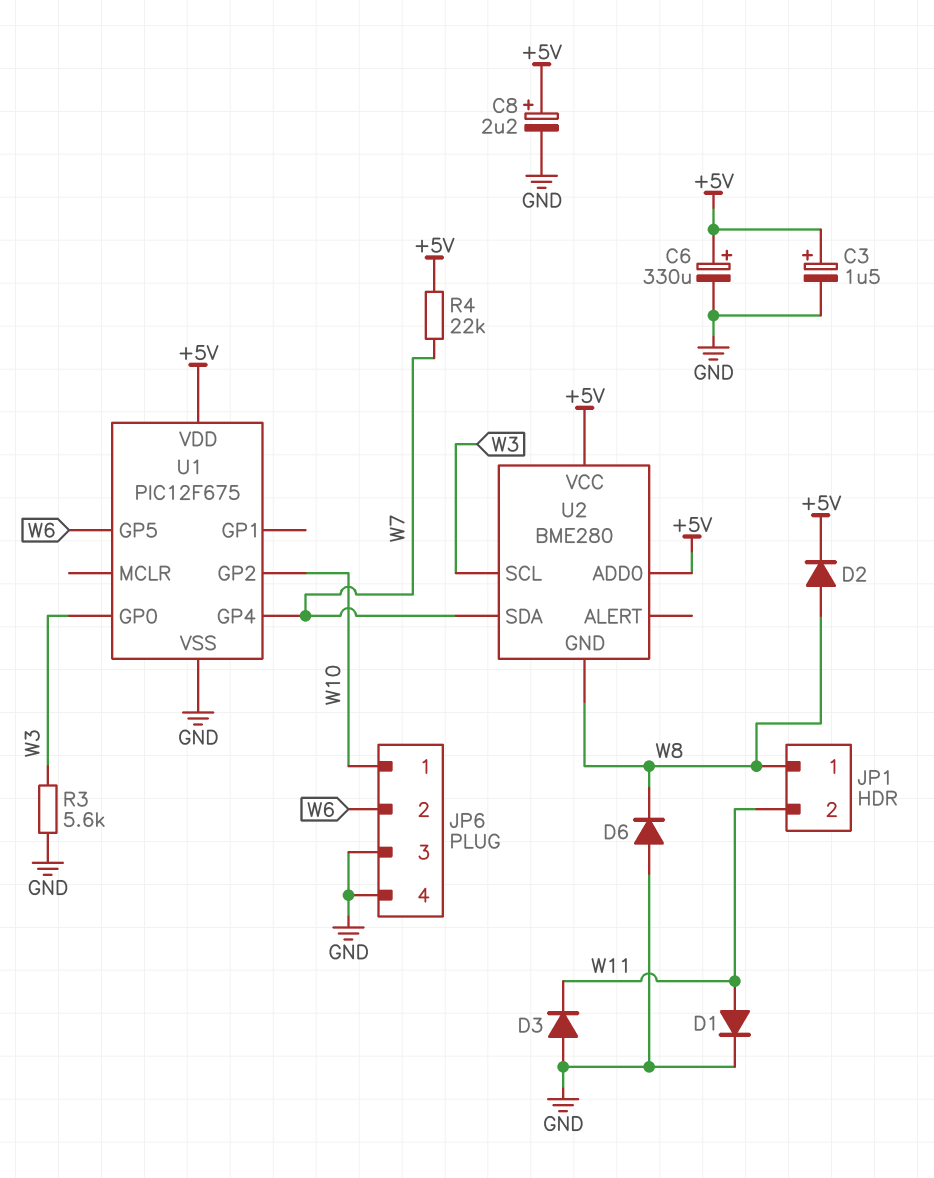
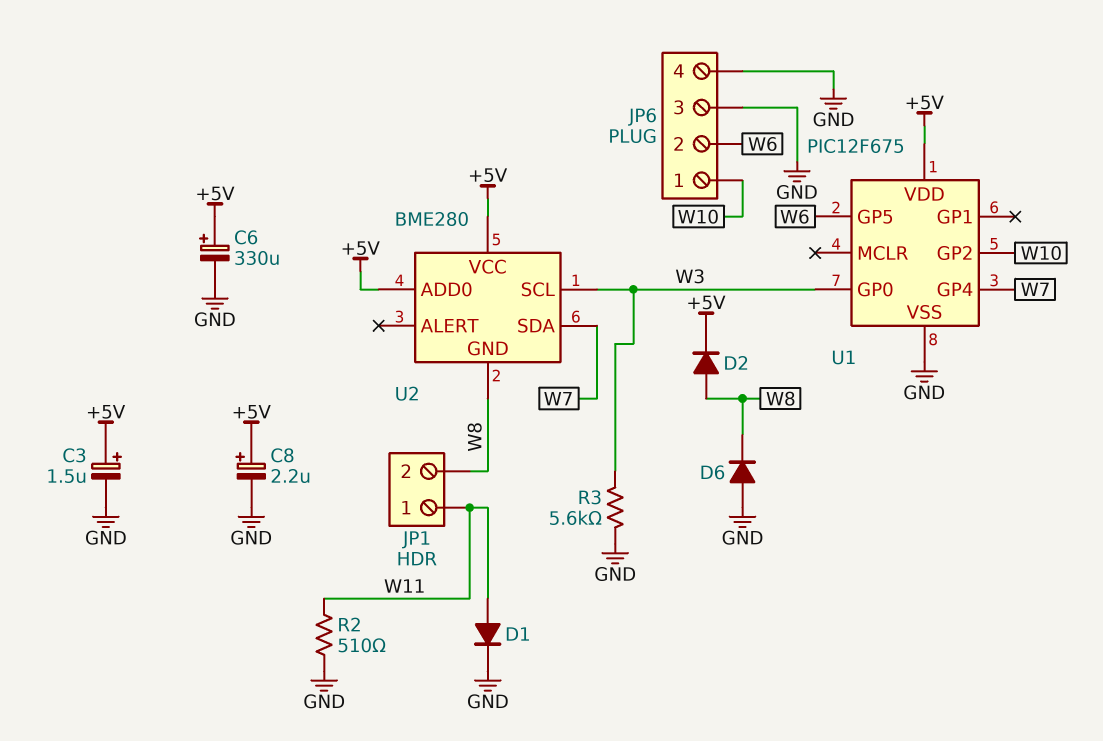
D3: diode (A GND, K W11) -> none
JP1 pin 1: W8 -> W11
JP1 pin 2: W11 -> W8
R2: none -> 510 (GND, W11)
R4: 22k (+5V, W7) -> none

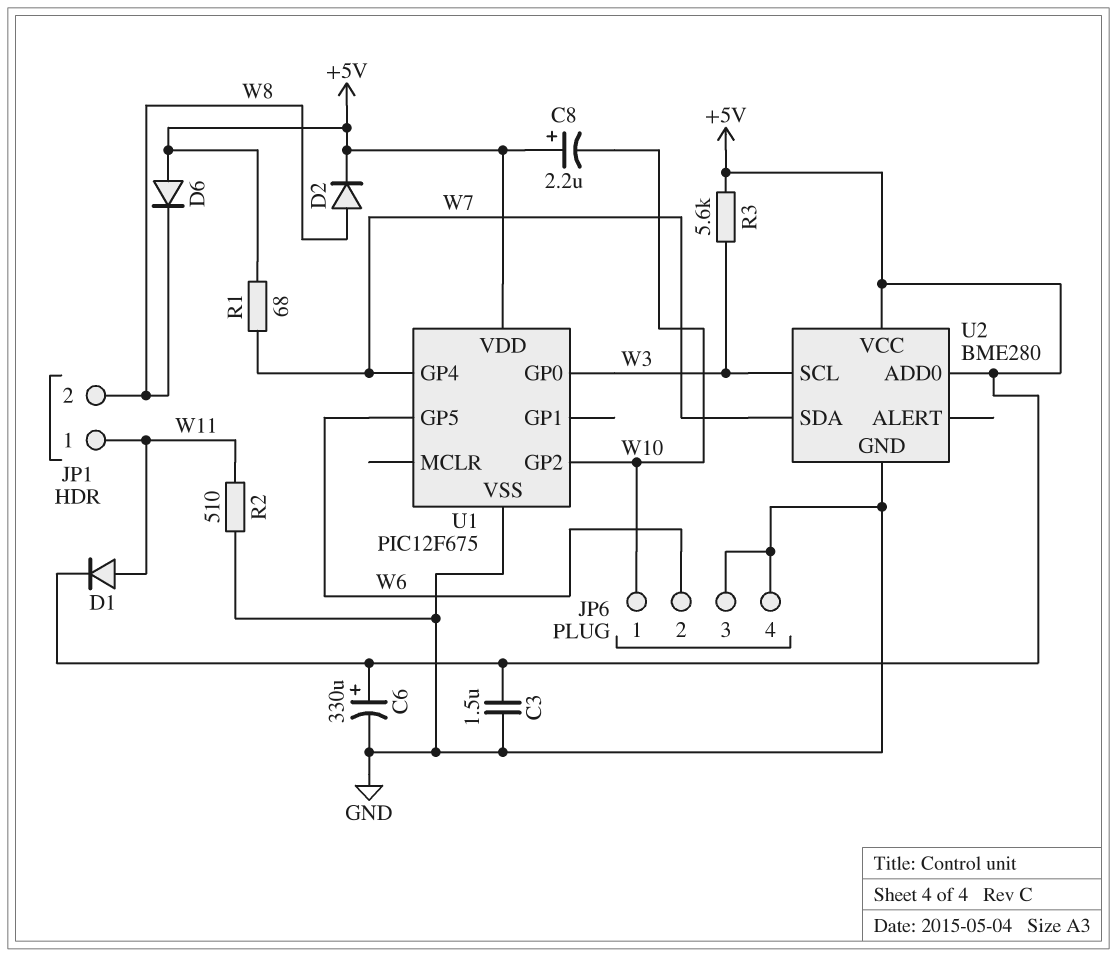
C3: 1.5uF (plus +5V, minus GND) -> 1.5uF (+5V, GND)
C8: 2.2uF (plus +5V, minus GND) -> 2.2uF (plus +5V, minus W10)
D1: diode (A W11, K GND) -> diode (A W11, K +5V)
D6: diode (A GND, K W8) -> diode (A +5V, K W8)
R1: none -> 68 (+5V, W7)
R3: 5.6k (GND, W3) -> 5.6k (+5V, W3)
U2 pin GND: W8 -> GND

